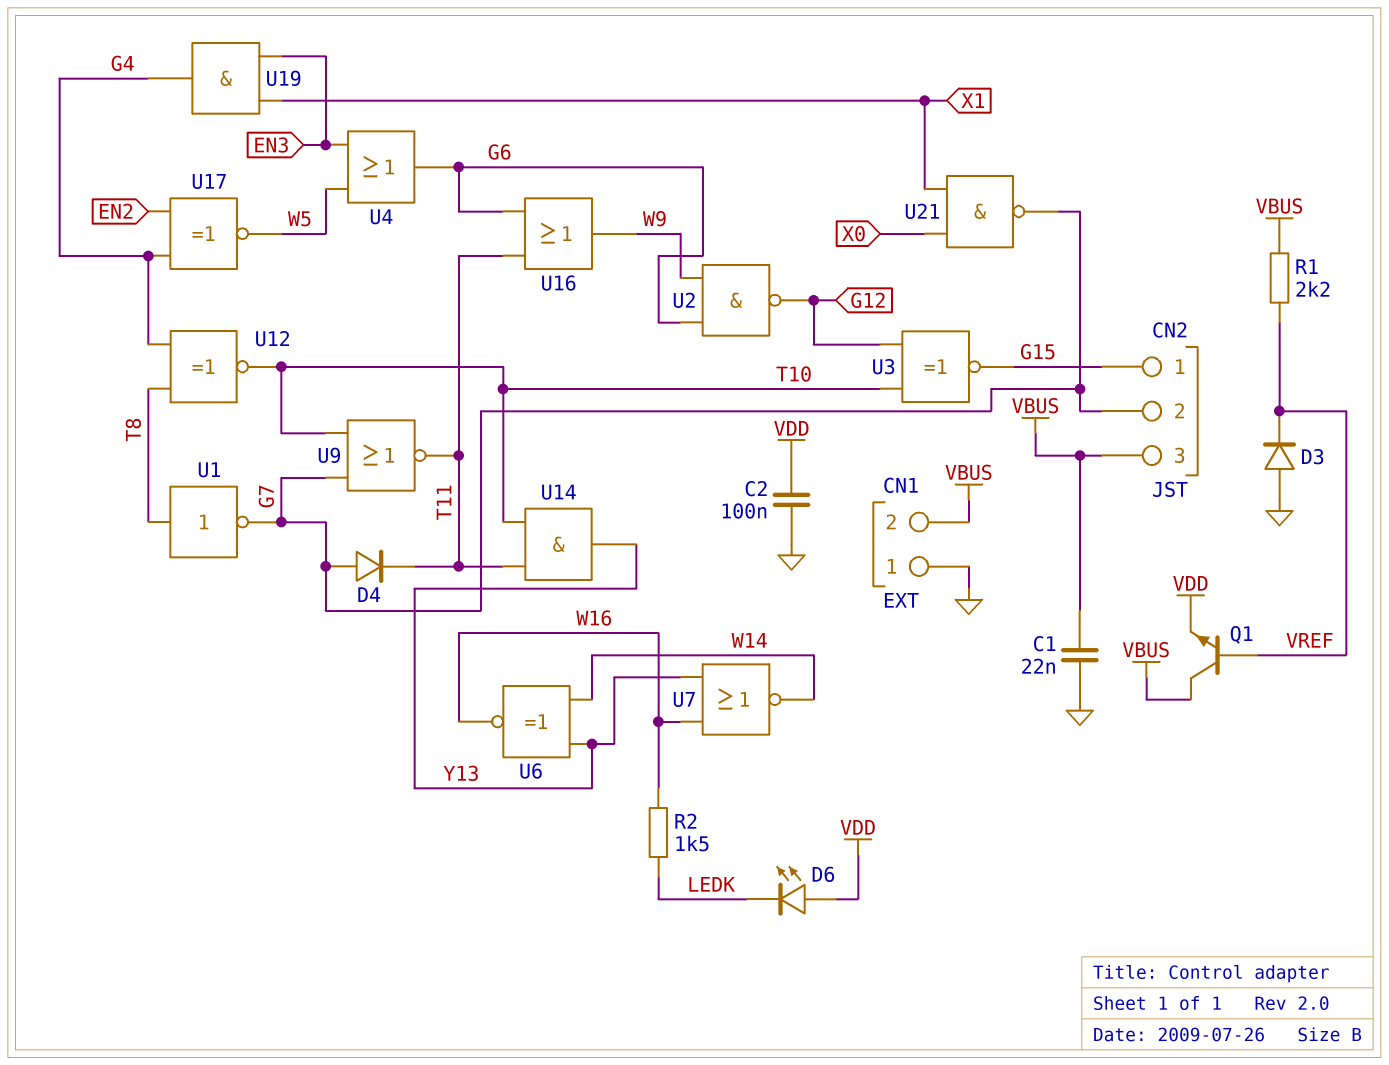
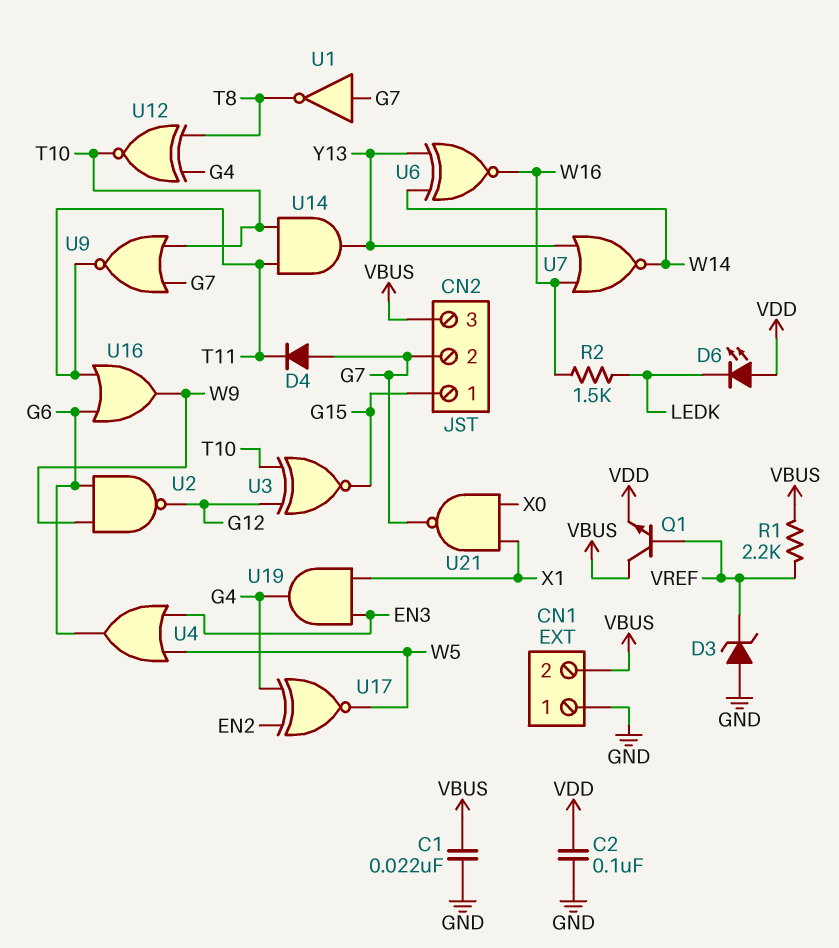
D3: diode (A GND, K VREF) -> zener (A GND, K VREF)
U1: NOT (in T8, out G7) -> NOT (in G7, out T8)

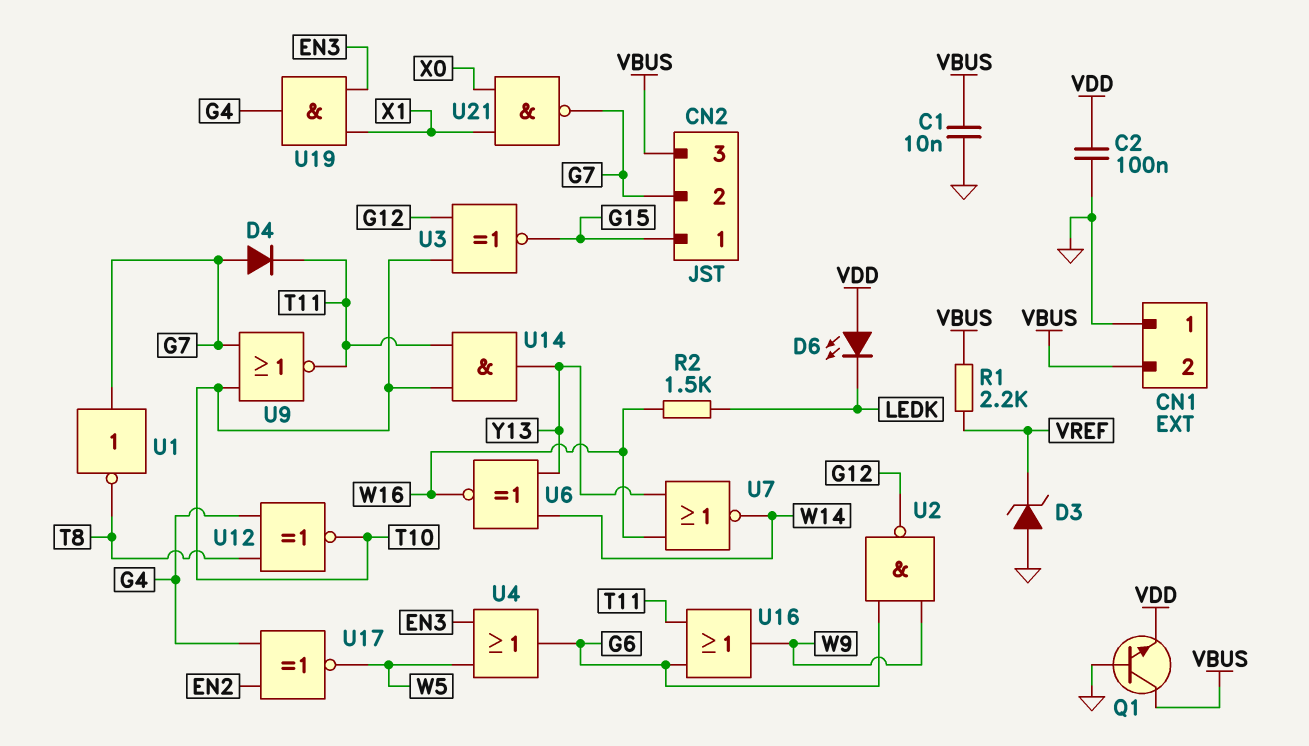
C1: 22nF (GND, VBUS) -> 10nF (GND, VBUS)
Q1: NPN (B VREF, C VBUS, E VDD) -> NPN (B GND, C VBUS, E VDD)

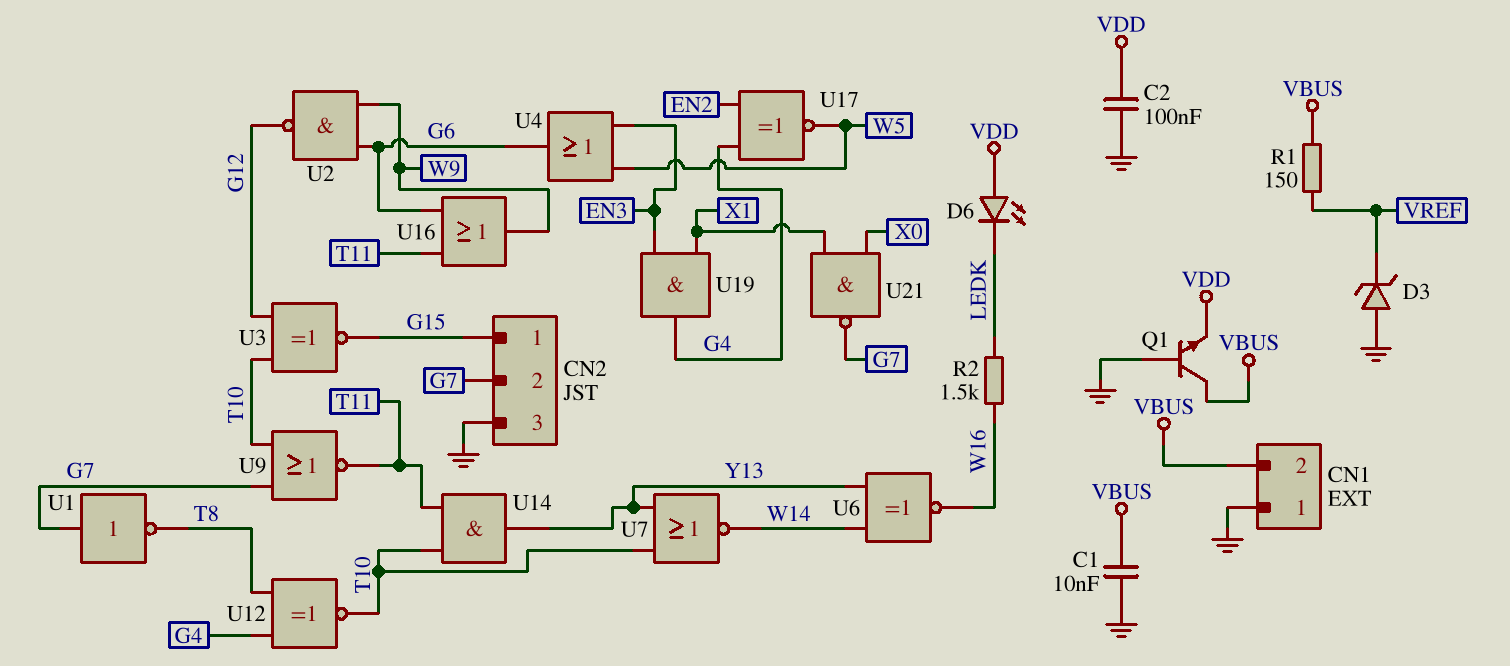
CN2 pin 3: VBUS -> GND
D4: diode (A G7, K T11) -> none
R1: 2.2k (VBUS, VREF) -> 150 (VBUS, VREF)
U7: NOR (in W16, in Y13, out W14) -> NOR (in T10, in Y13, out W14)

